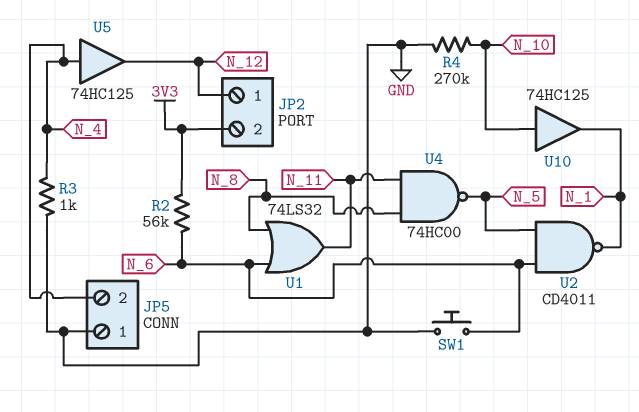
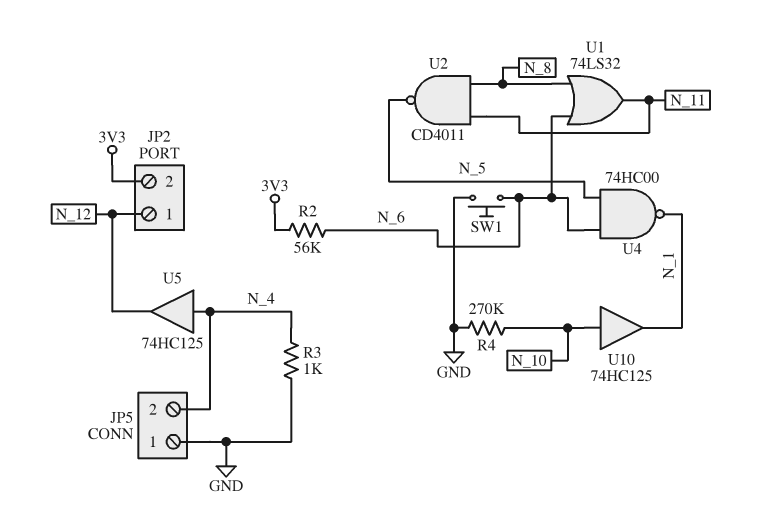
U2: NAND CD4011 (in N_5, in N_6, out N_1) -> NAND CD4011 (in N_8, in N_11, out N_5)
U4: NAND 74HC00 (in N_8, in N_11, out N_5) -> NAND 74HC00 (in N_5, in N_6, out N_1)

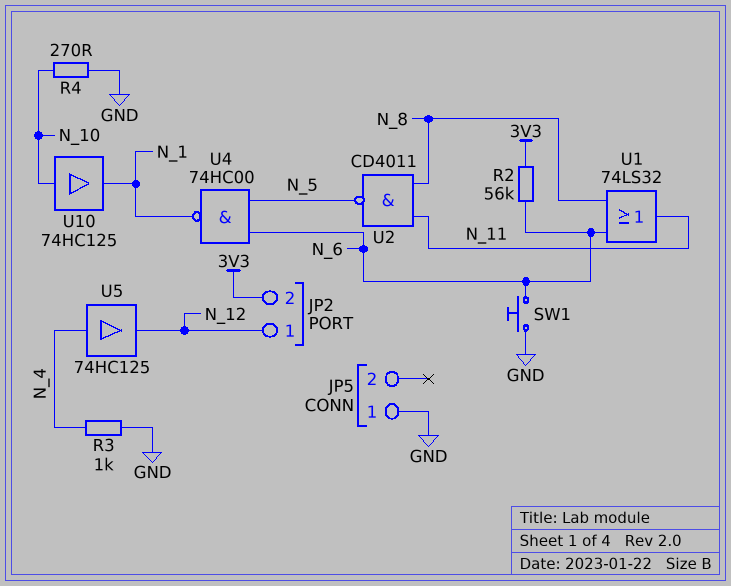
JP5 pin 2: N_4 -> none
R4: 270k (GND, N_10) -> 270 (GND, N_10)

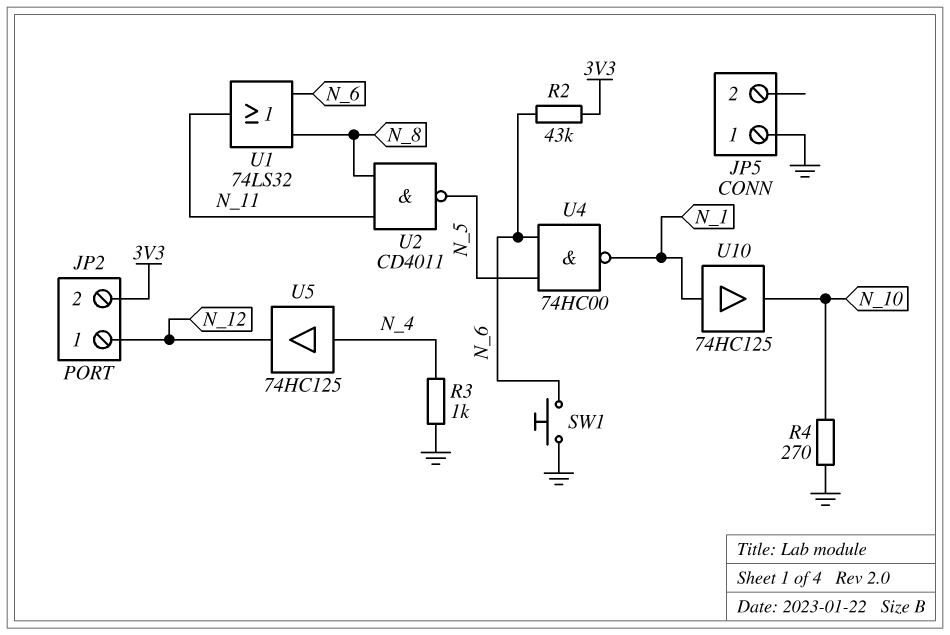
R2: 56k (3V3, N_6) -> 43k (3V3, N_6)
U10: buffer 74HC125 (in N_10, out N_1) -> buffer 74HC125 (in N_1, out N_10)

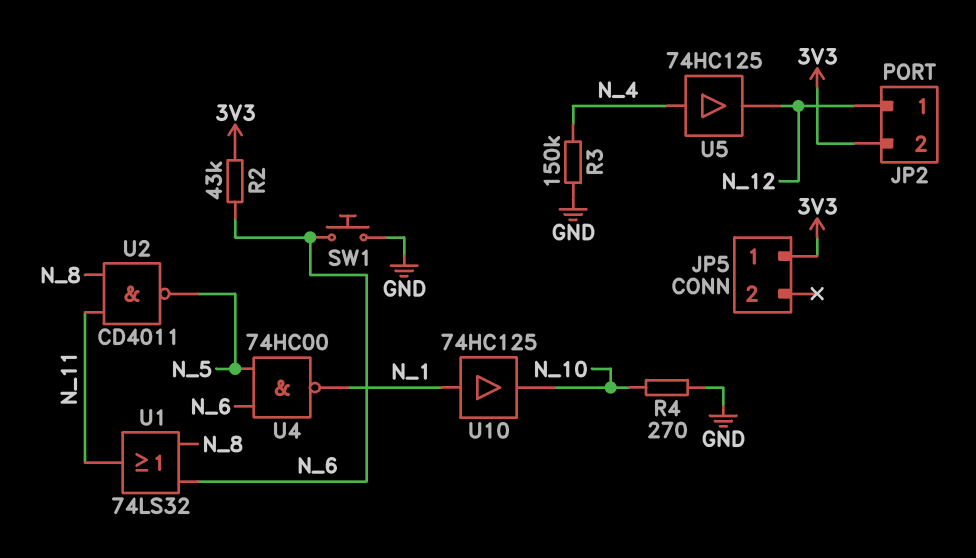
JP5 pin 1: GND -> 3V3
R3: 1k (GND, N_4) -> 150k (GND, N_4)

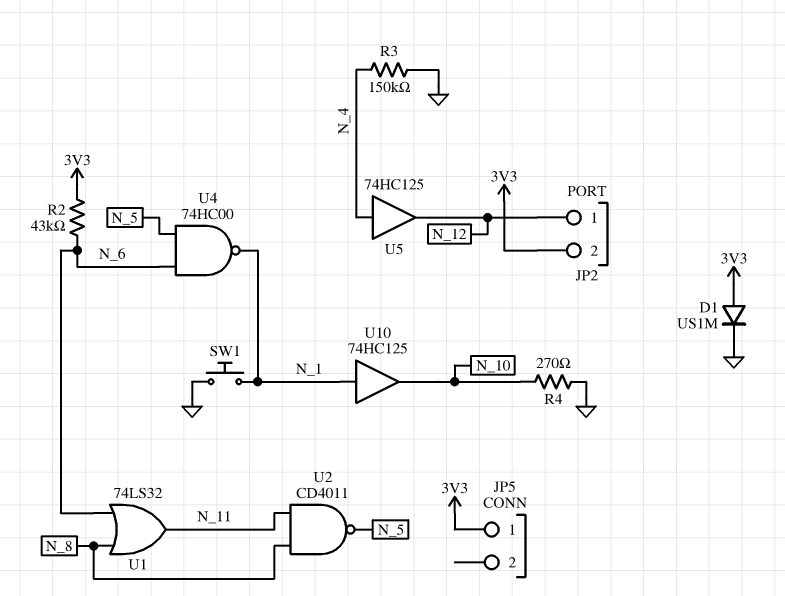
D1: none -> diode US1M (A 3V3, K GND)
SW1: button (GND, N_6) -> button (GND, N_1)

